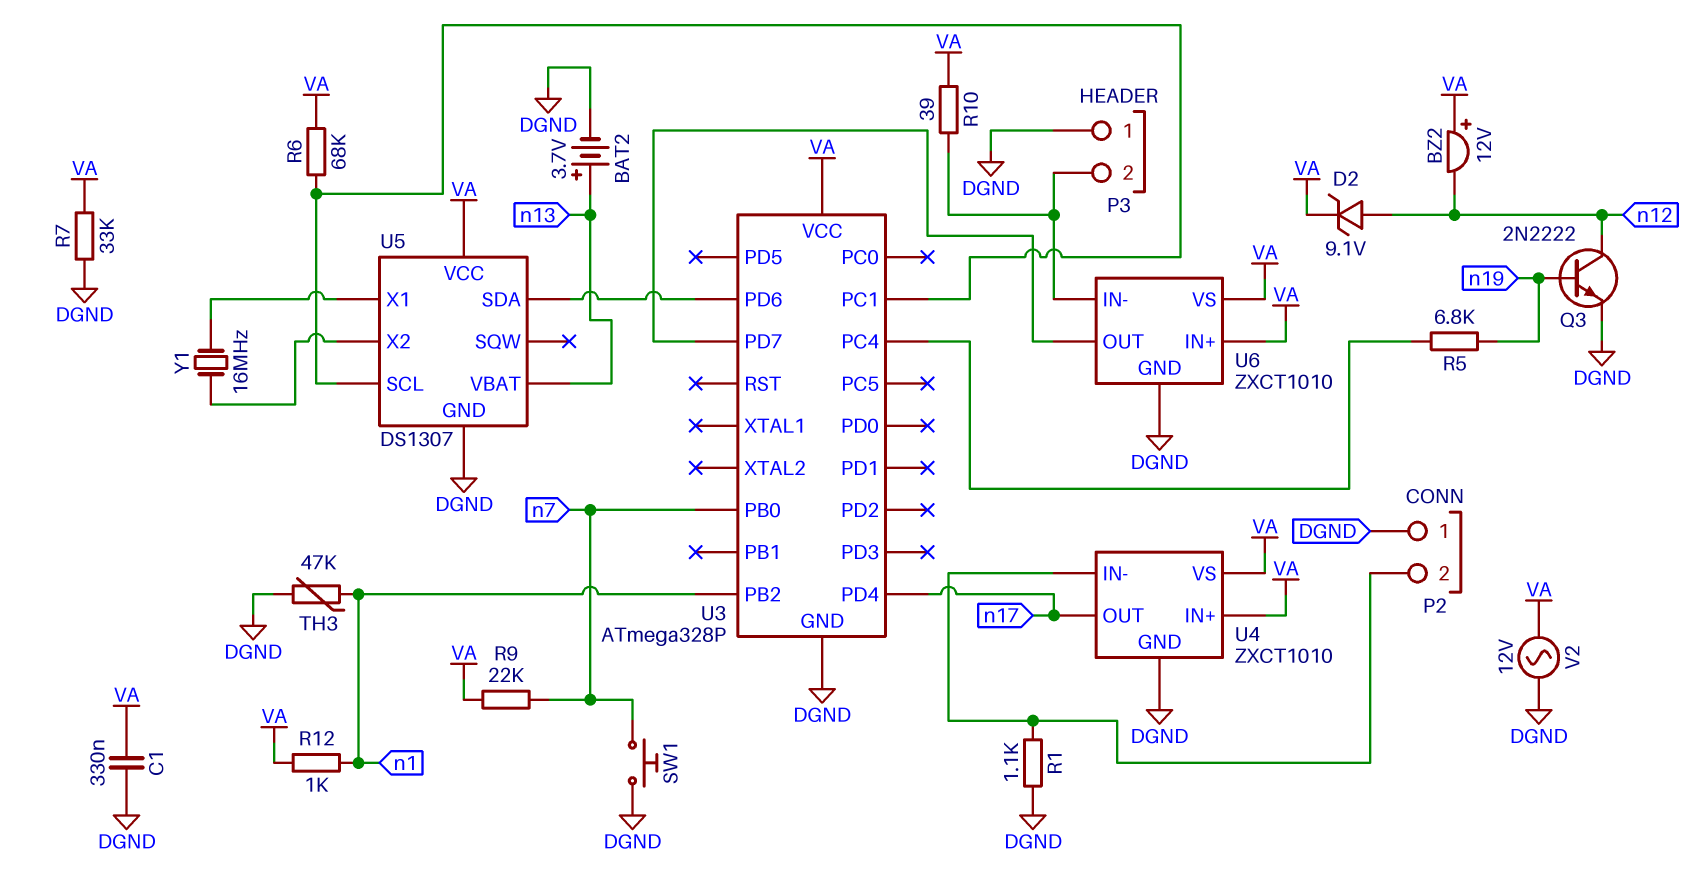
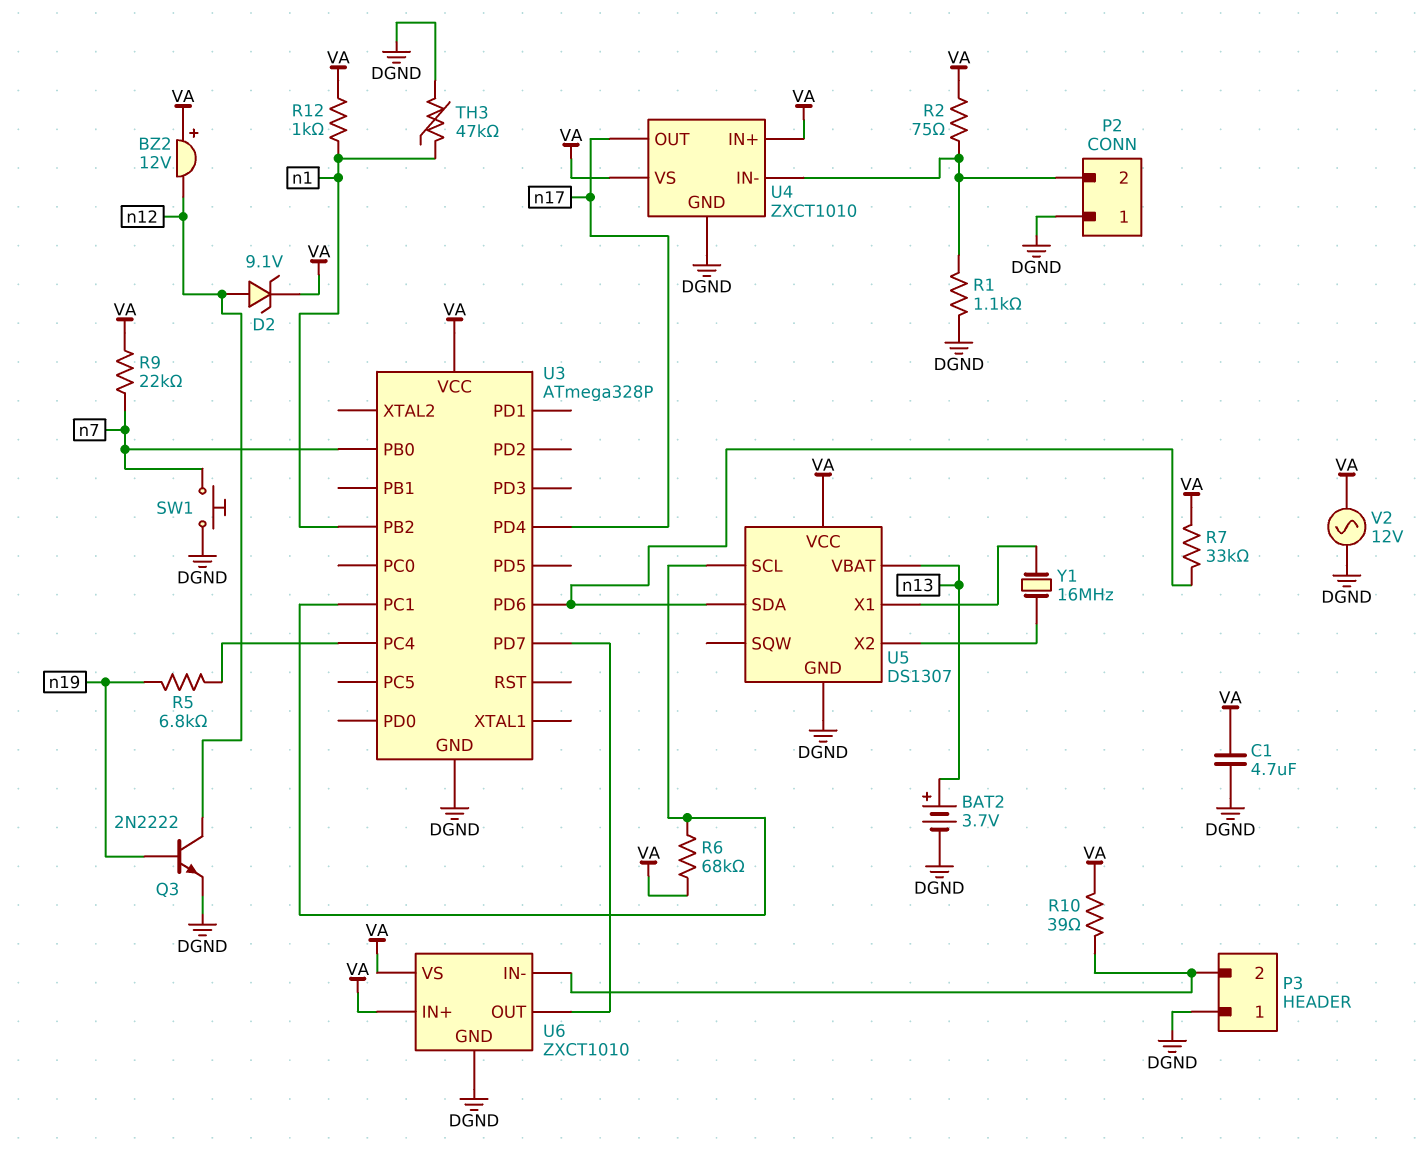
C1: 330nF (DGND, VA) -> 4.7uF (DGND, VA)
R2: none -> 75 (P2/2, VA)
R7: 33k (DGND, VA) -> 33k (U3/PD6, VA)

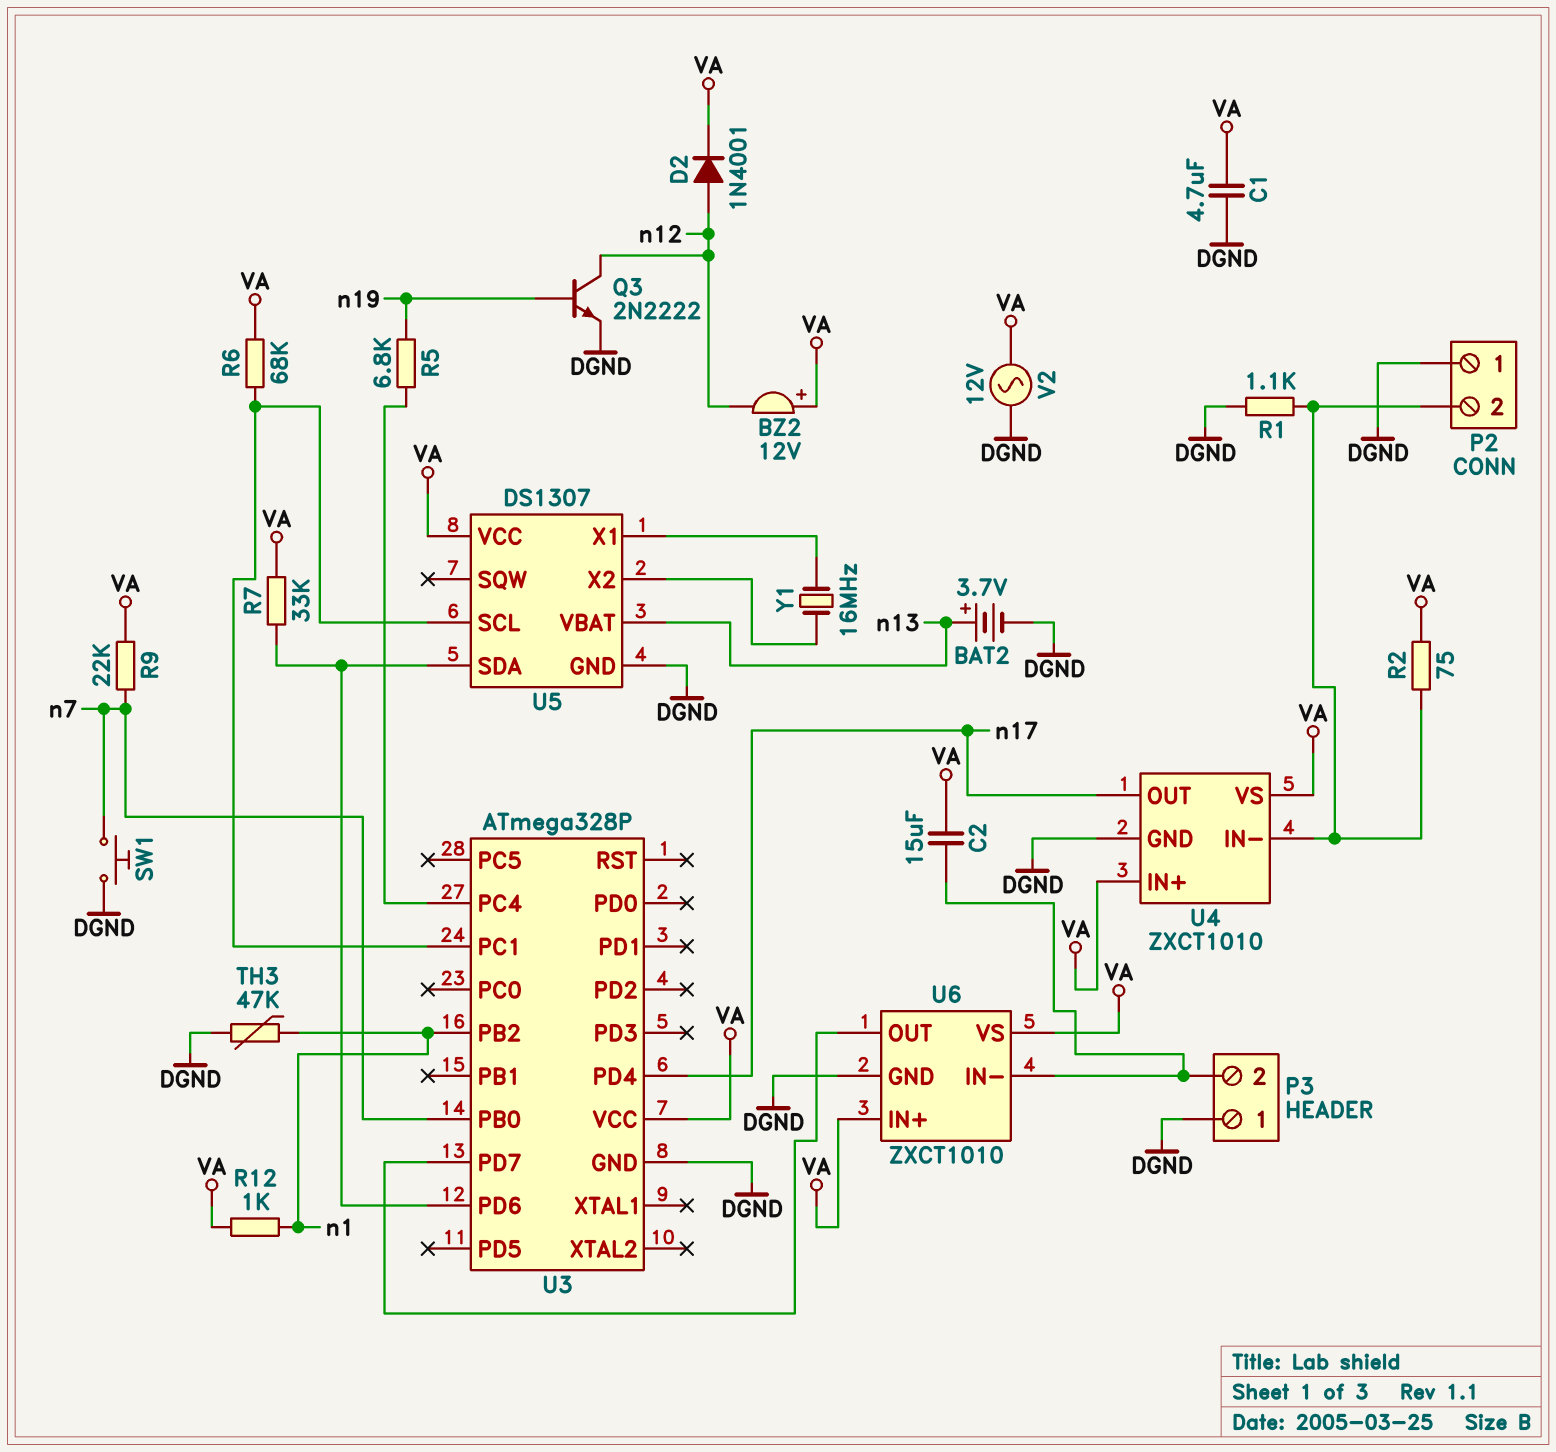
C2: none -> 15uF (P3/2, VA)
D2: zener 9.1V (A n12, K VA) -> diode 1N4001 (A n12, K VA)
R10: 39 (P3/2, VA) -> none

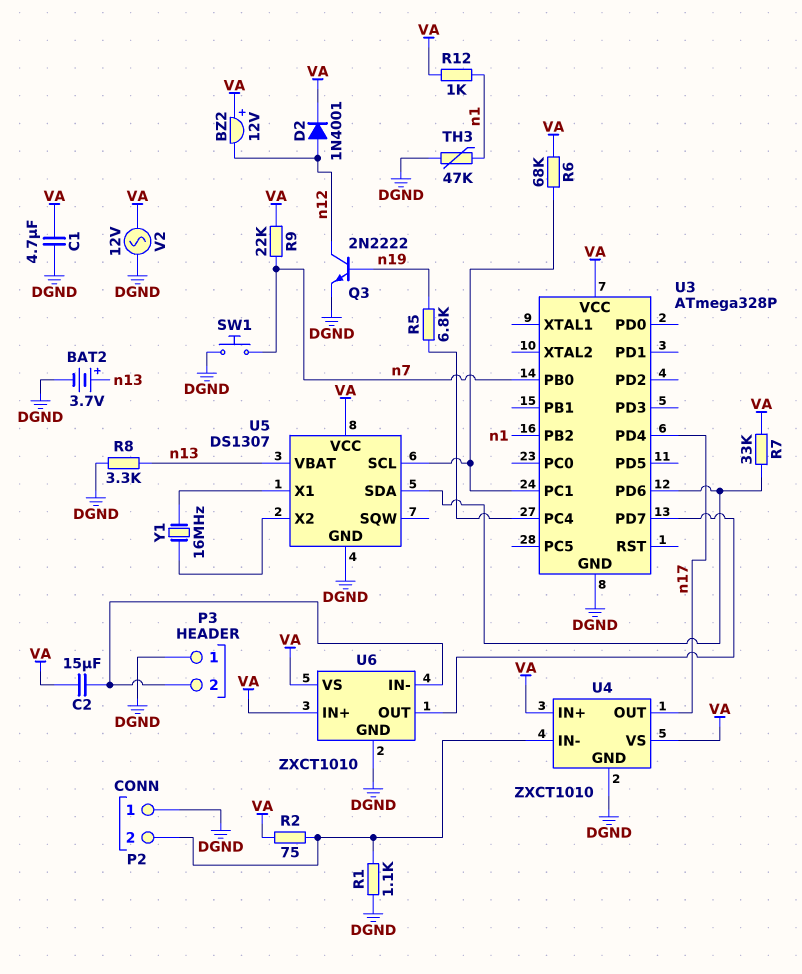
R8: none -> 3.3k (DGND, n13)

